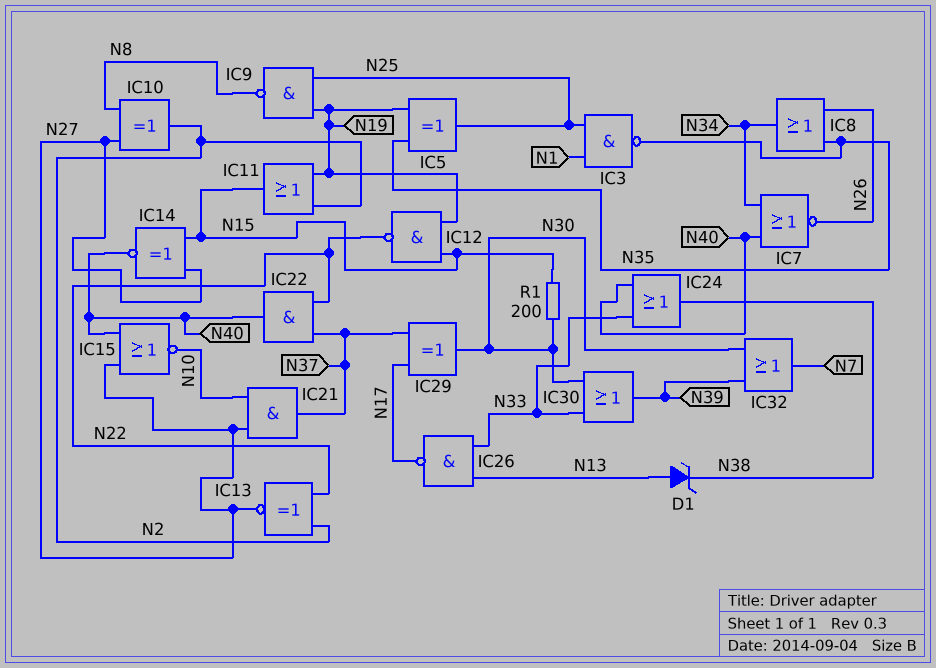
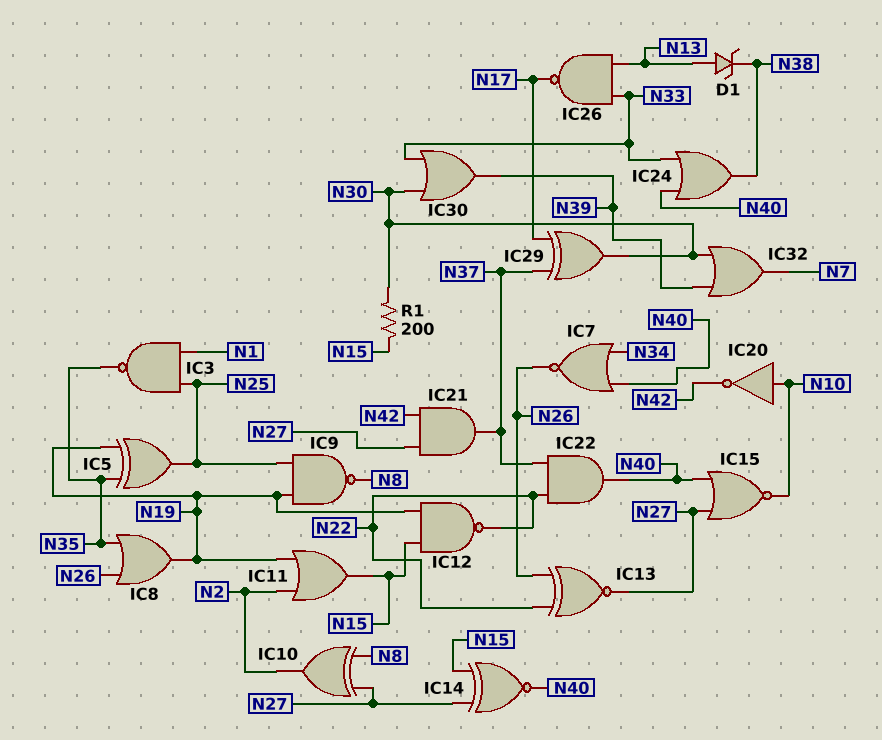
IC8: OR (in N26, in N35, out N34) -> OR (in N26, in N35, out N19)
IC13: XNOR (in N2, in N22, out N27) -> XNOR (in N22, in N26, out N27)
IC20: none -> NOT (in N10, out N42)
IC21: AND (in N10, in N27, out N37) -> AND (in N27, in N42, out N37)

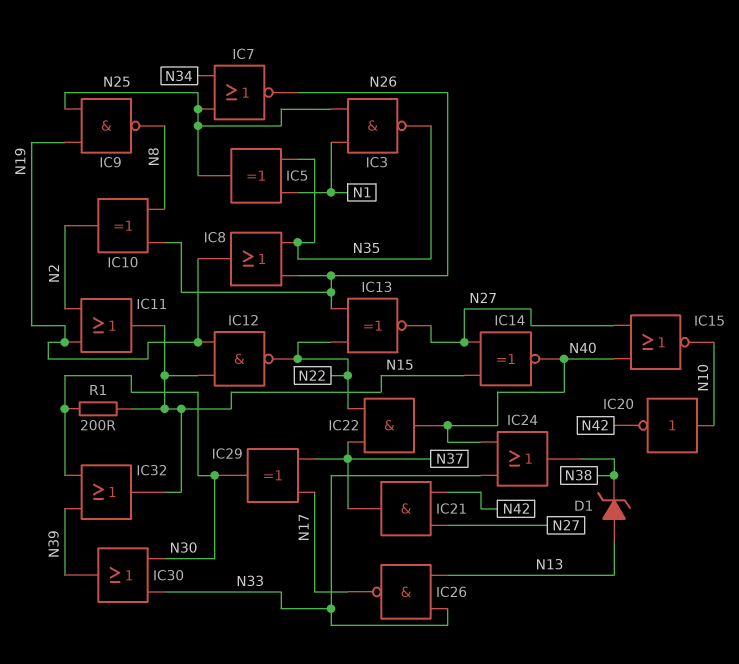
IC5: XOR (in N19, in N35, out N25) -> XOR (in N1, in N35, out N25)
IC7: NOR (in N34, in N40, out N26) -> NOR (in N25, in N34, out N26)
IC10: XOR (in N8, in N27, out N2) -> XOR (in N8, in N26, out N2)
IC32: OR (in N30, in N39, out N7) -> OR (in N30, in N39, out N15)

